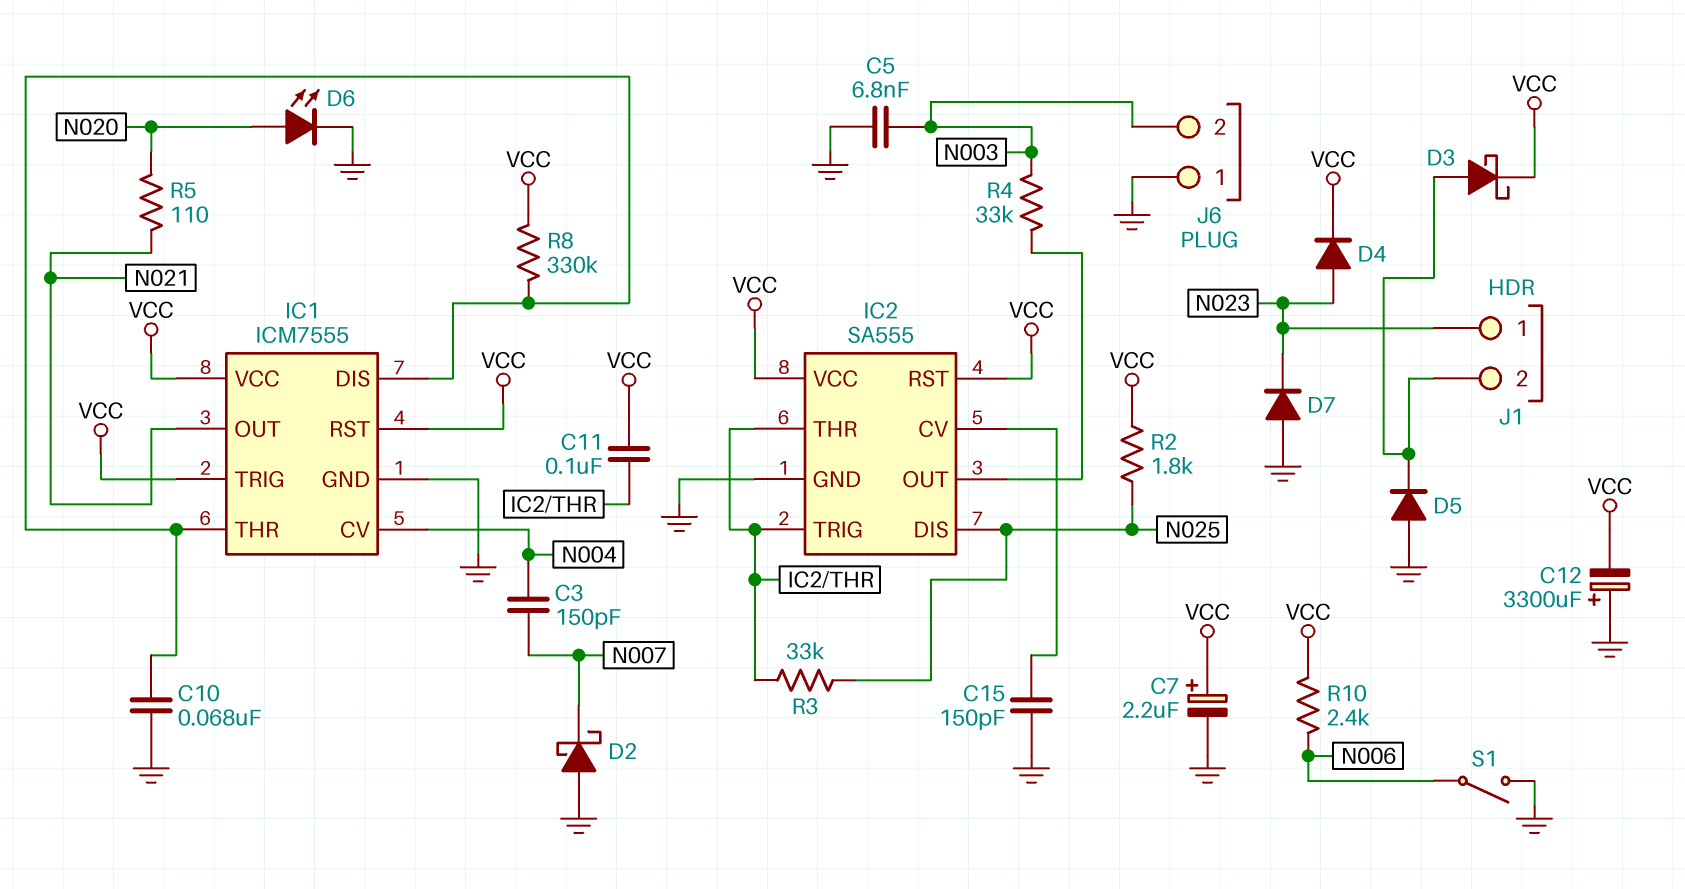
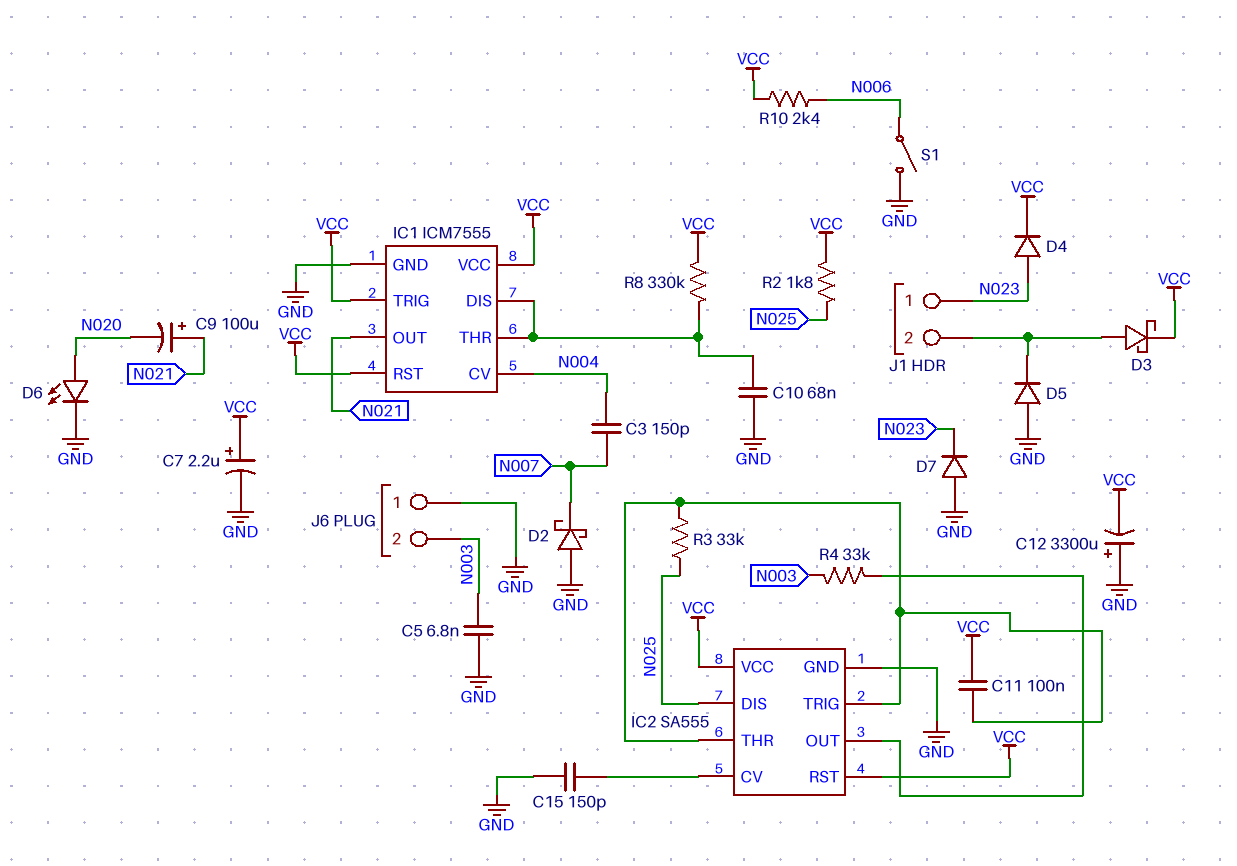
C9: none -> 100uF (plus N021, minus N020)
R5: 110 (N020, N021) -> none

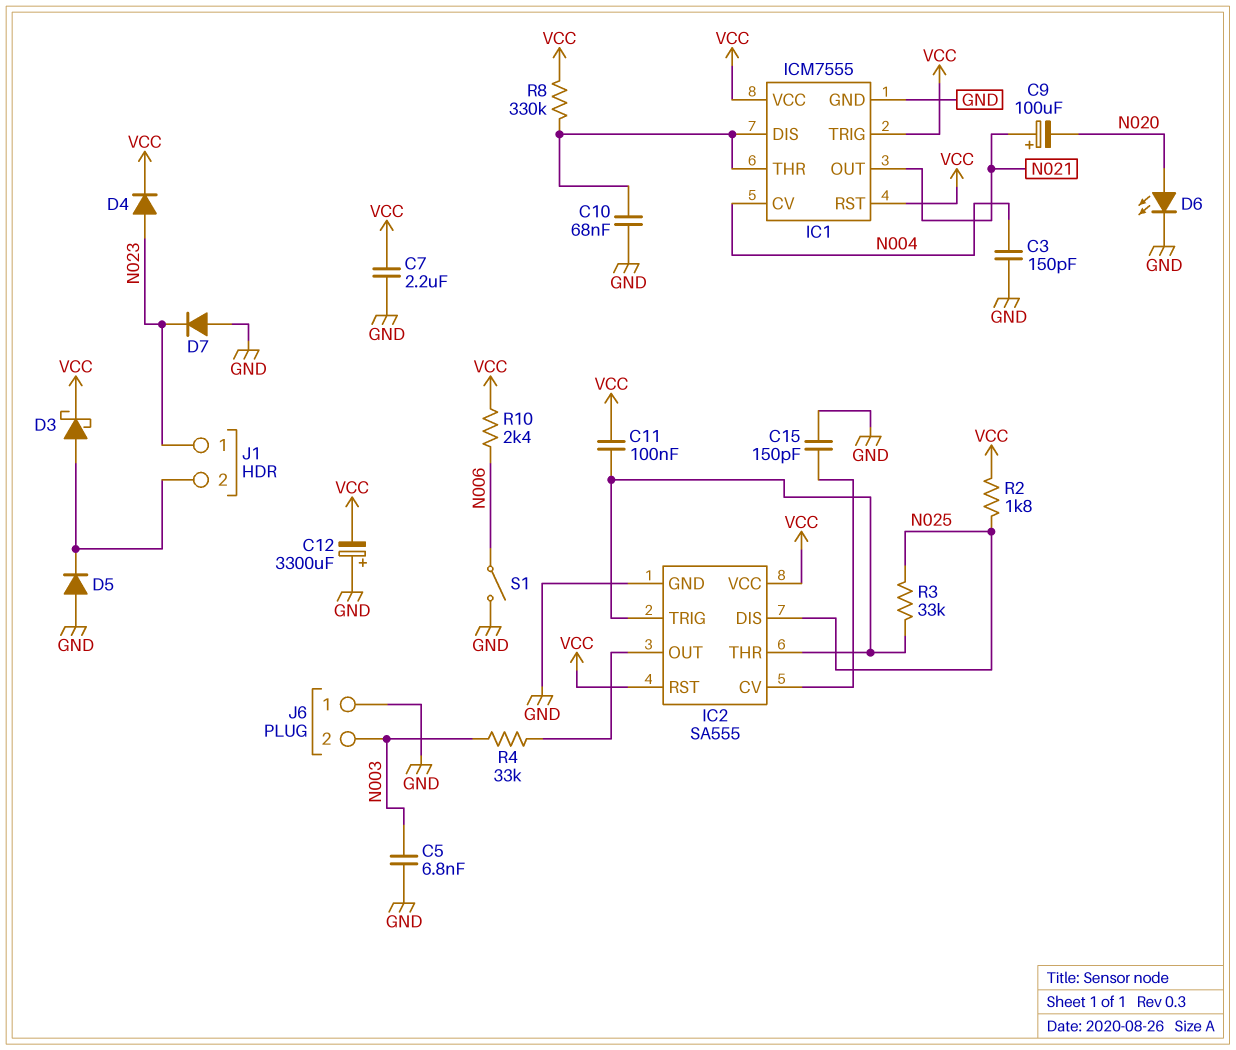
C3: 150pF (N004, N007) -> 150pF (GND, N004)
C7: 2.2uF (plus VCC, minus GND) -> 2.2uF (GND, VCC)
D2: schottky (A GND, K N007) -> none

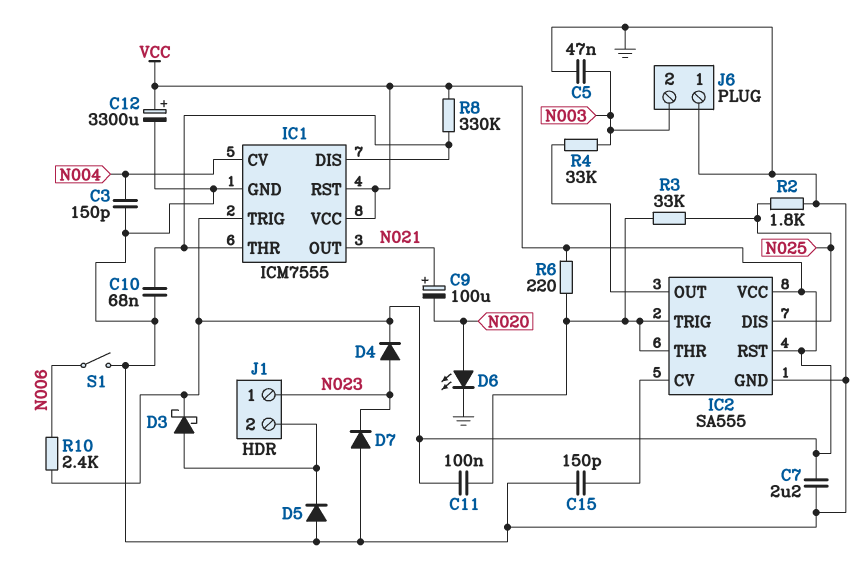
C5: 6.8nF (GND, N003) -> 47nF (GND, N003)
C12: 3300uF (plus GND, minus VCC) -> 3300uF (plus VCC, minus GND)
R2: 1.8k (N025, VCC) -> 1.8k (GND, N025)
R6: none -> 220 (IC2/THR, VCC)

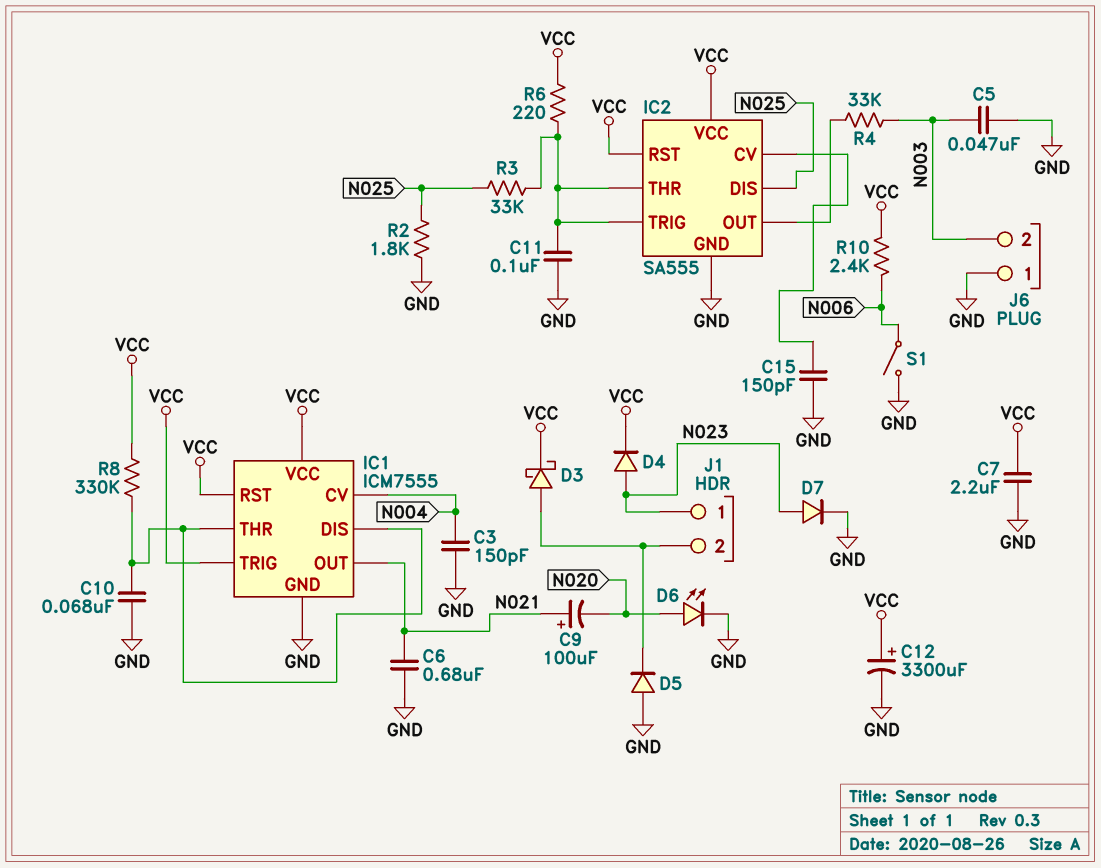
C6: none -> 680nF (GND, N021)
C11: 100nF (IC2/THR, VCC) -> 100nF (GND, IC2/THR)
D7: diode (A GND, K N023) -> diode (A N023, K GND)

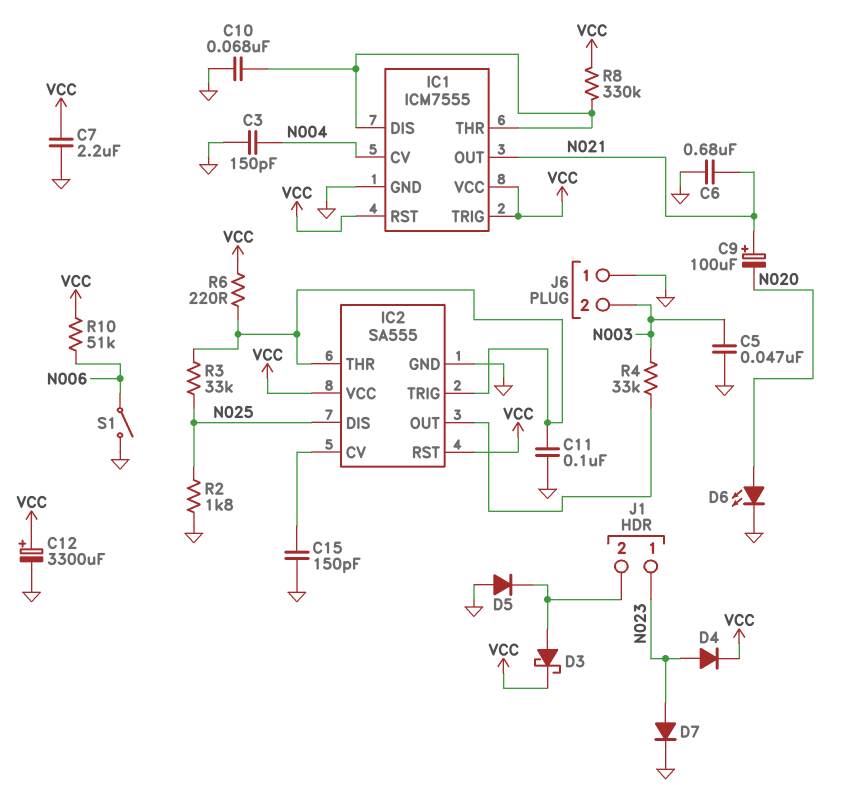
R10: 2.4k (N006, VCC) -> 51k (N006, VCC)

